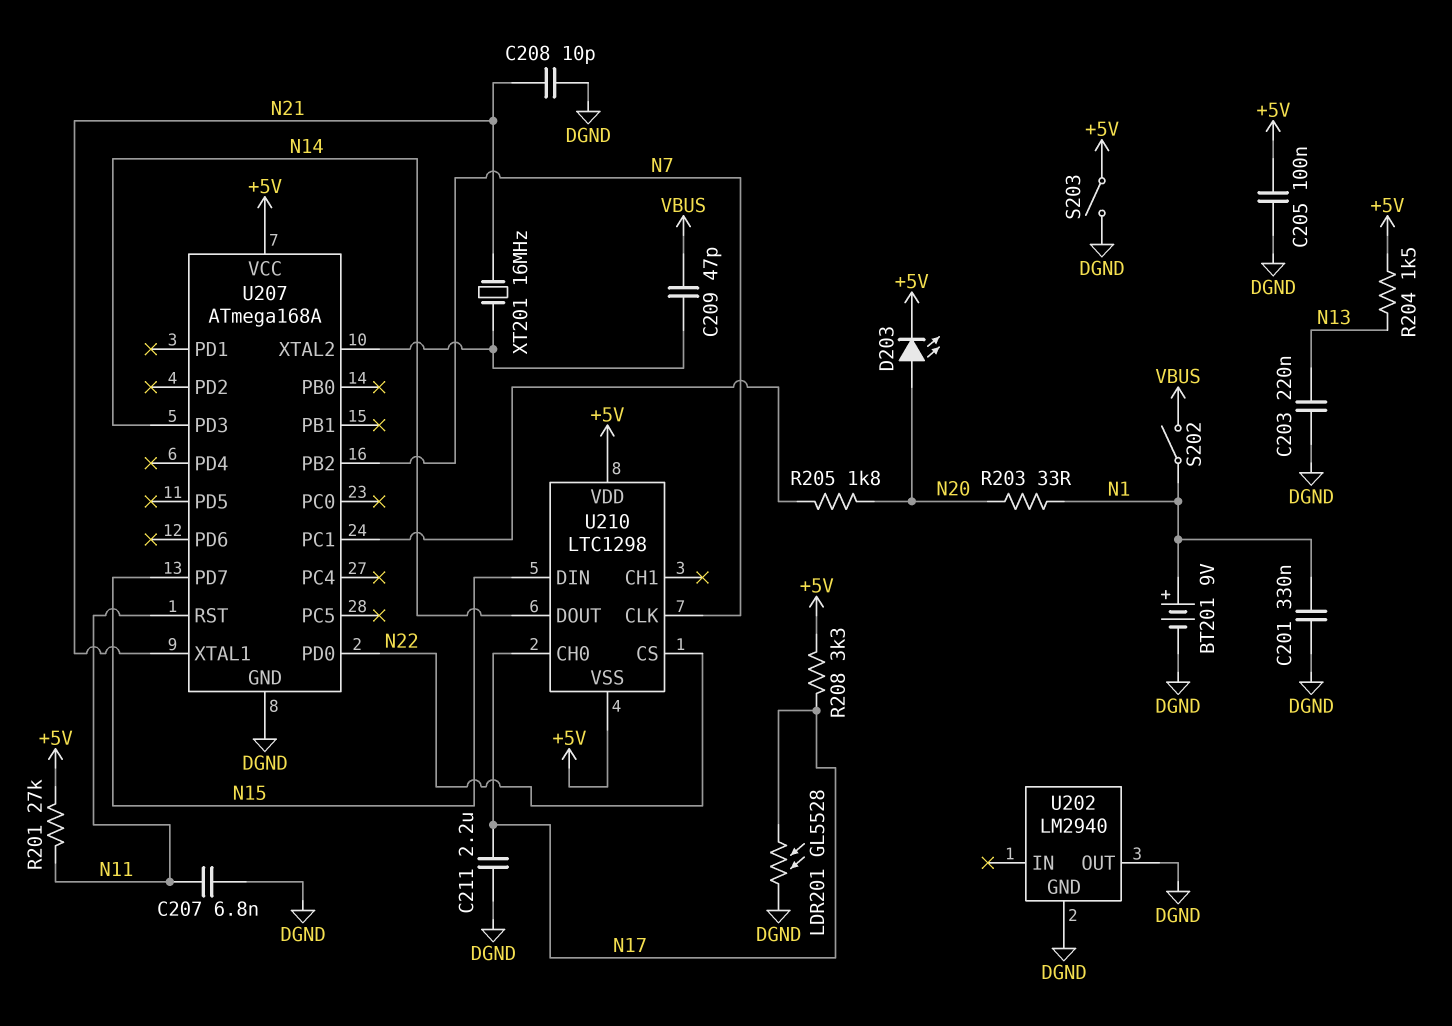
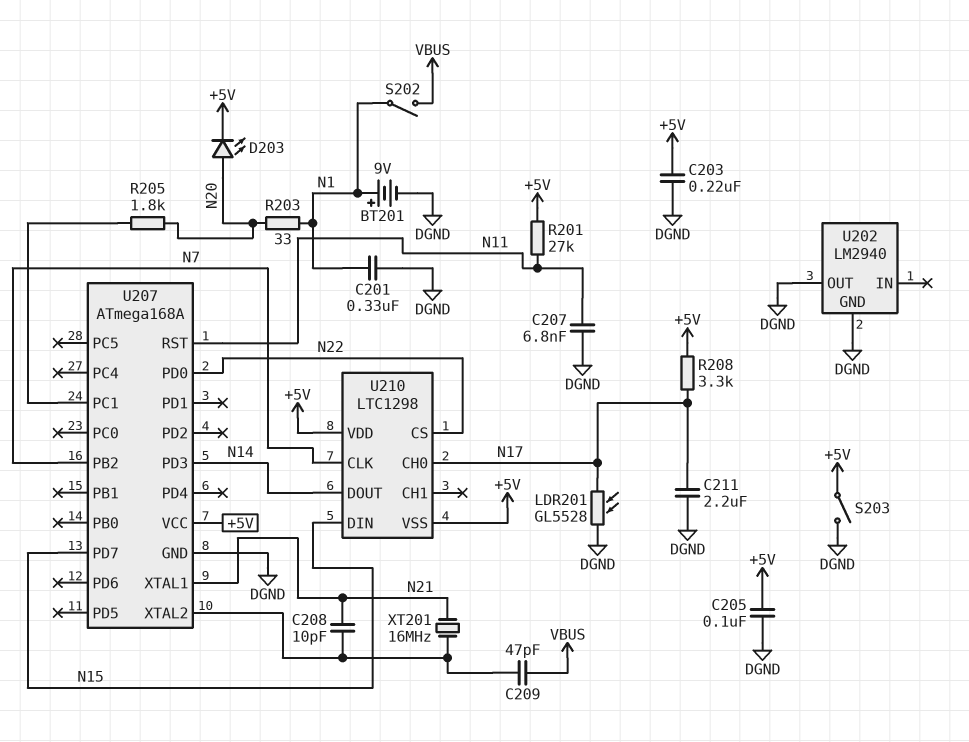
C203: 220nF (DGND, N13) -> 220nF (+5V, DGND)
C208: 10pF (DGND, N21) -> 10pF (N21, U207/XTAL2)
R204: 1.5k (+5V, N13) -> none

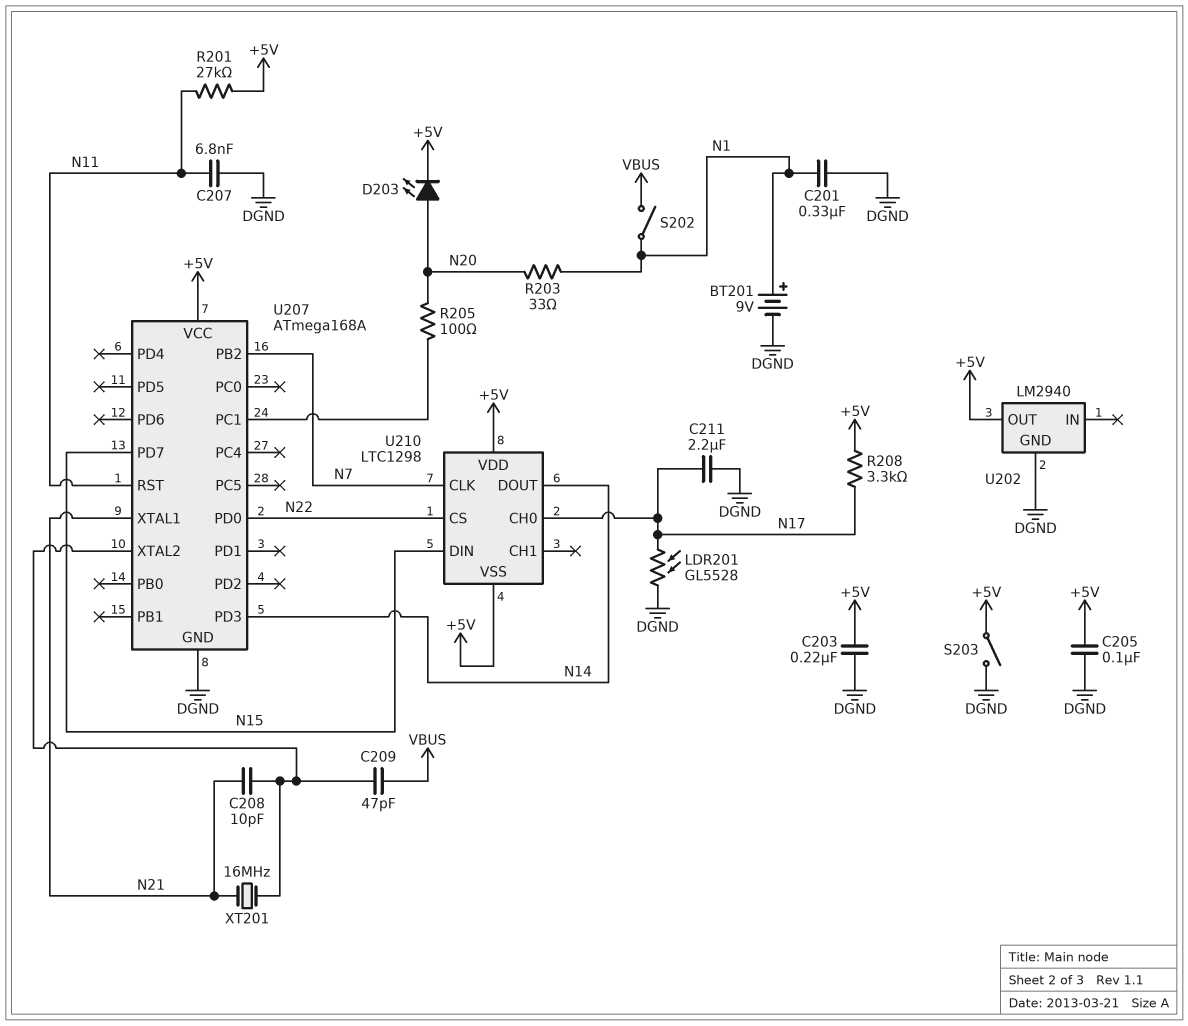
R205: 1.8k (N20, U207/PC1) -> 100 (N20, U207/PC1)
U202 pin OUT: DGND -> +5V

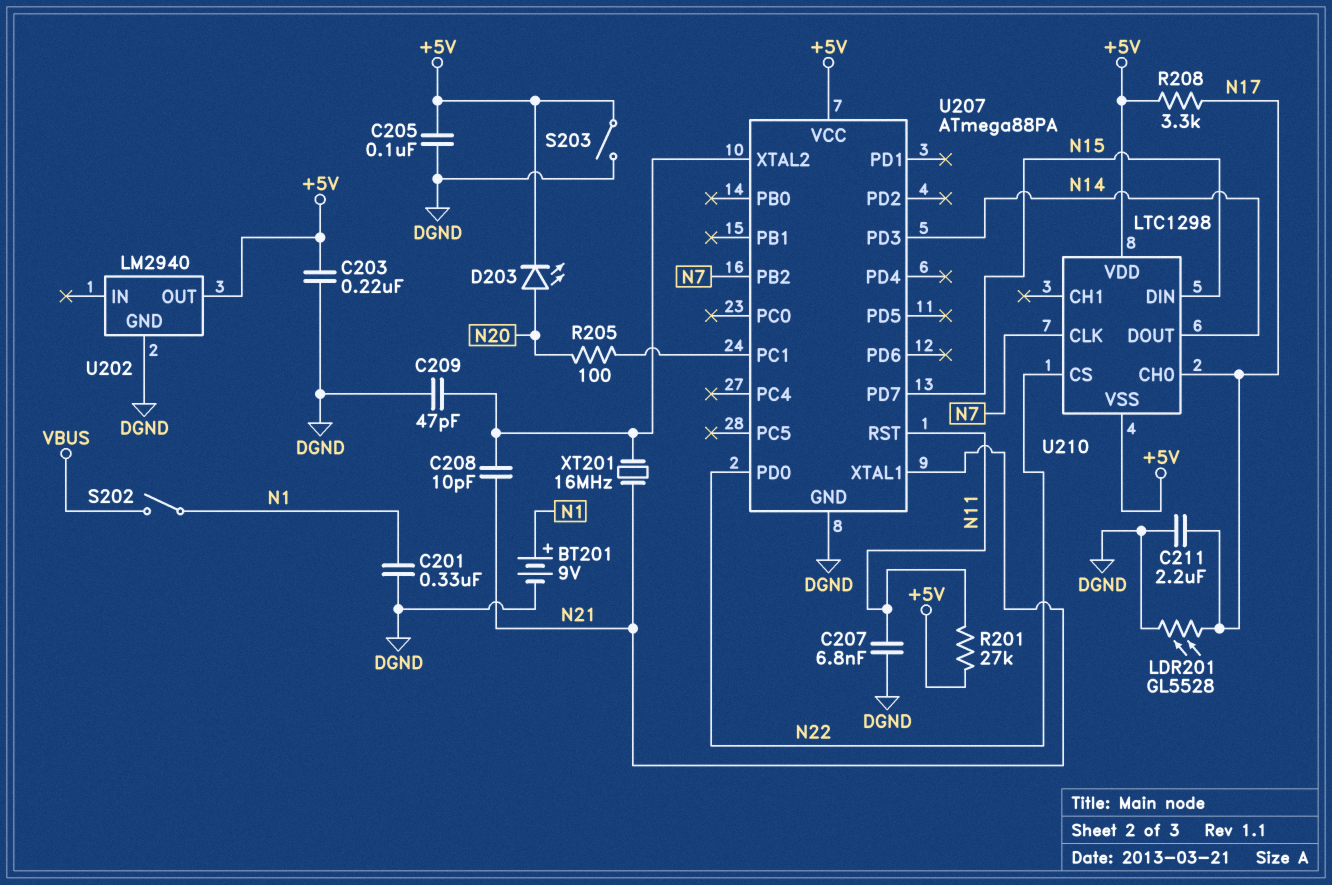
C209: 47pF (U207/XTAL2, VBUS) -> 47pF (DGND, U207/XTAL2)
R203: 33 (N1, N20) -> none
U207: ATmega168A -> ATmega88PA

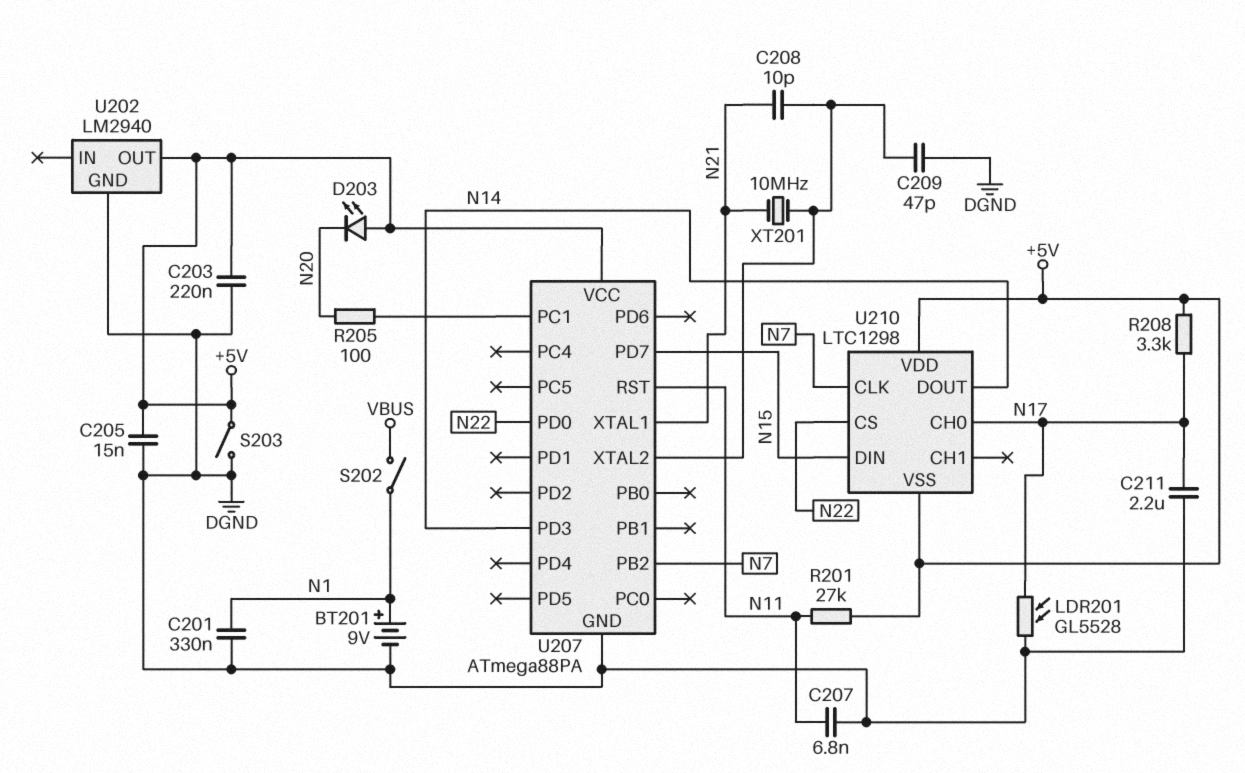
C205: 100nF (+5V, DGND) -> 15nF (+5V, DGND)
D203: LED (A N20, K +5V) -> LED (A +5V, K N20)
XT201: 16MHz (N21, U207/XTAL2) -> 10MHz (N21, U207/XTAL2)

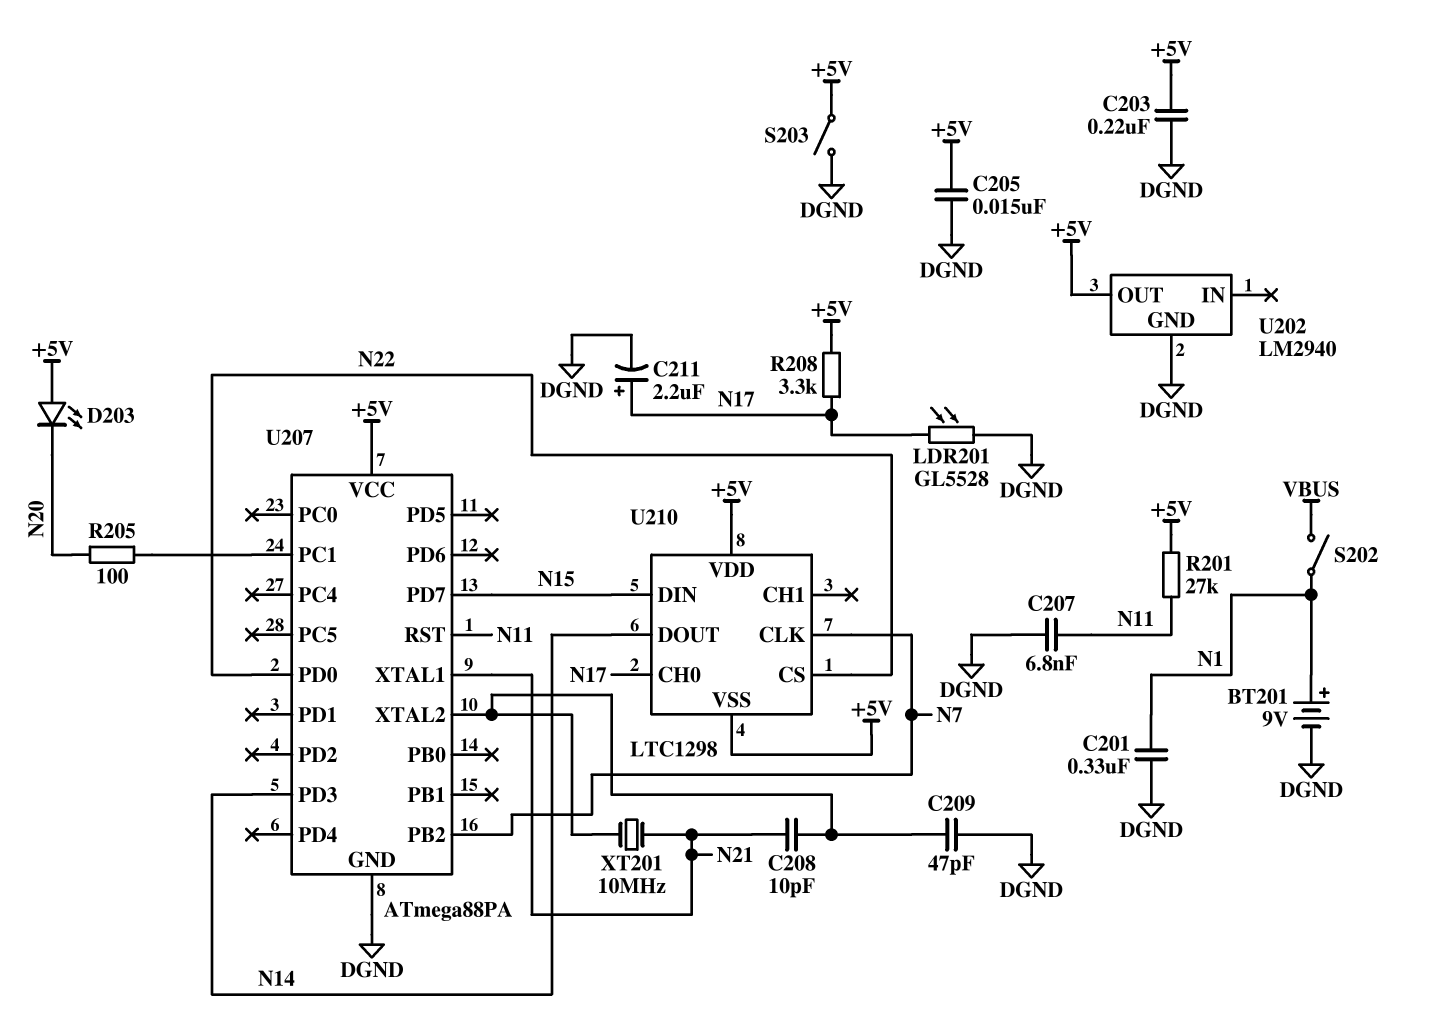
C211: 2.2uF (DGND, N17) -> 2.2uF (plus N17, minus DGND)

